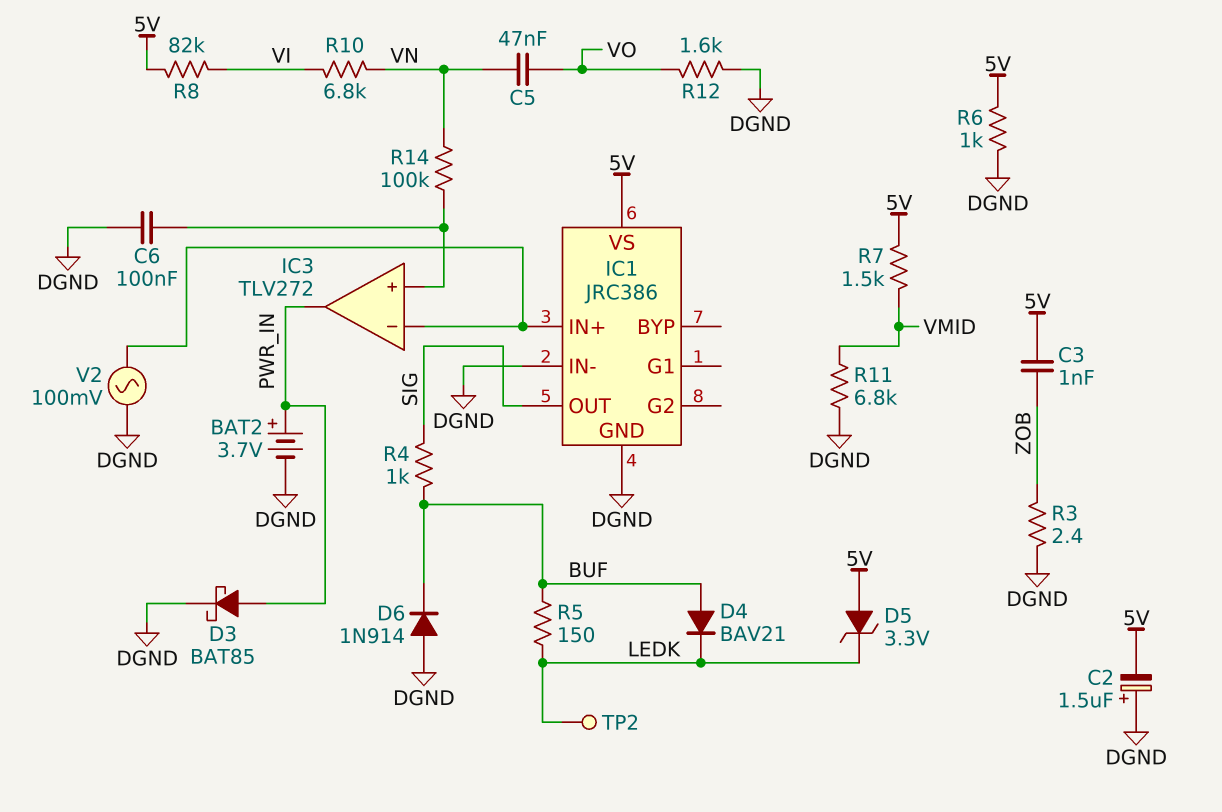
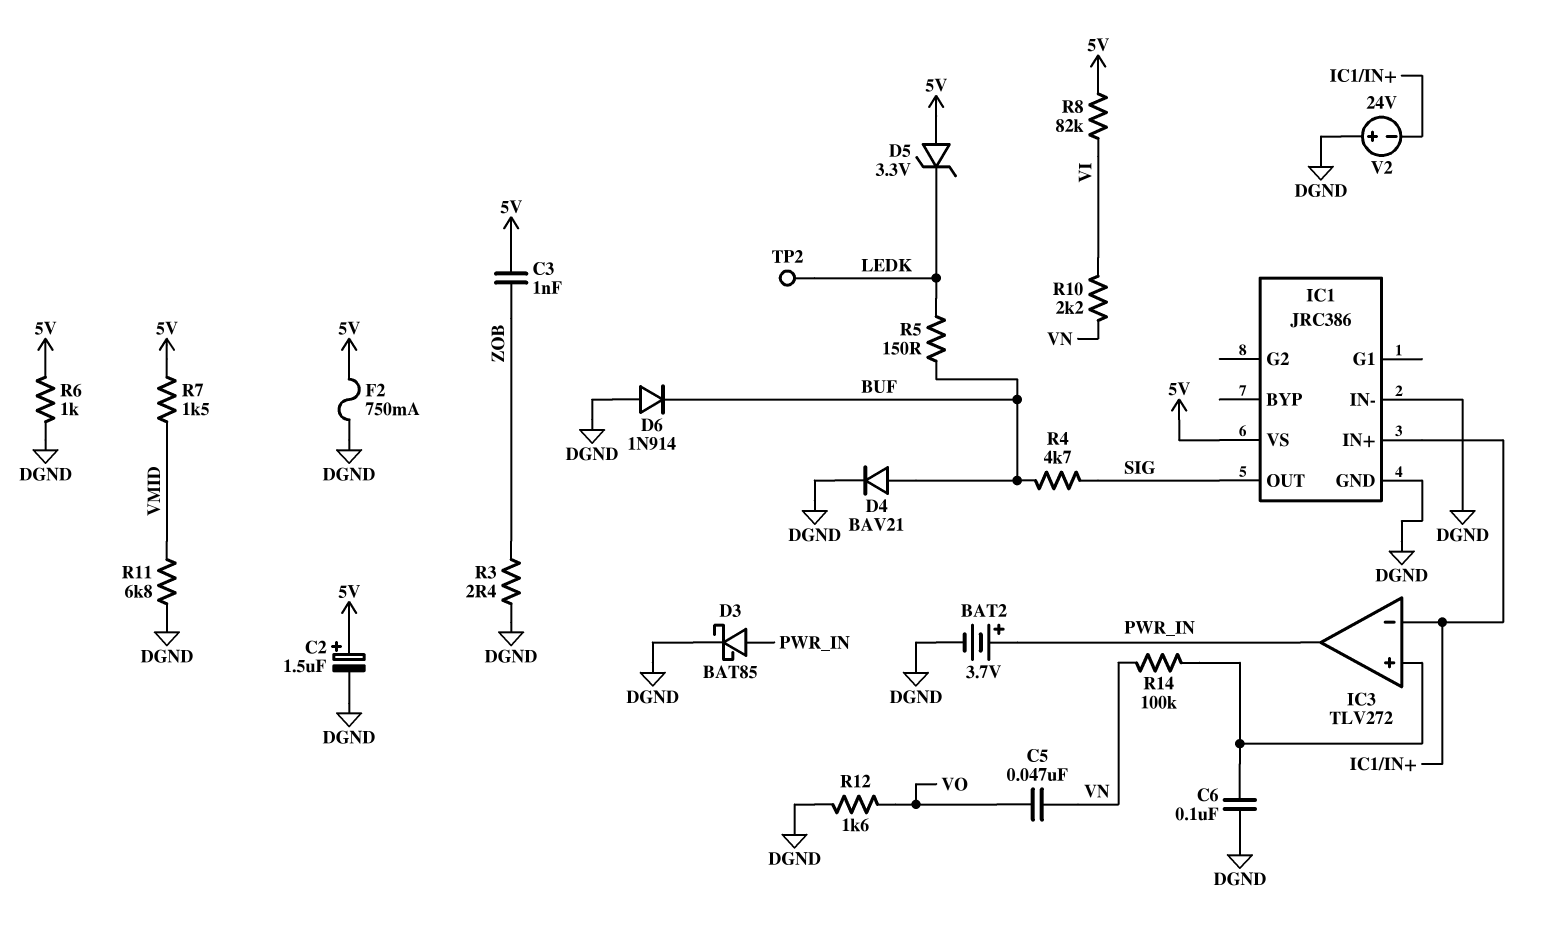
C2: 1.5uF (plus DGND, minus 5V) -> 1.5uF (plus 5V, minus DGND)
D4: diode BAV21 (A BUF, K LEDK) -> diode BAV21 (A BUF, K DGND)
F2: none -> 750mA (5V, DGND)
R4: 1k (BUF, SIG) -> 4.7k (BUF, SIG)
R10: 6.8k (VI, VN) -> 2.2k (VI, VN)
V2: AC 100mV (DGND, IC1/IN+) -> 24V (plus DGND, minus IC1/IN+)

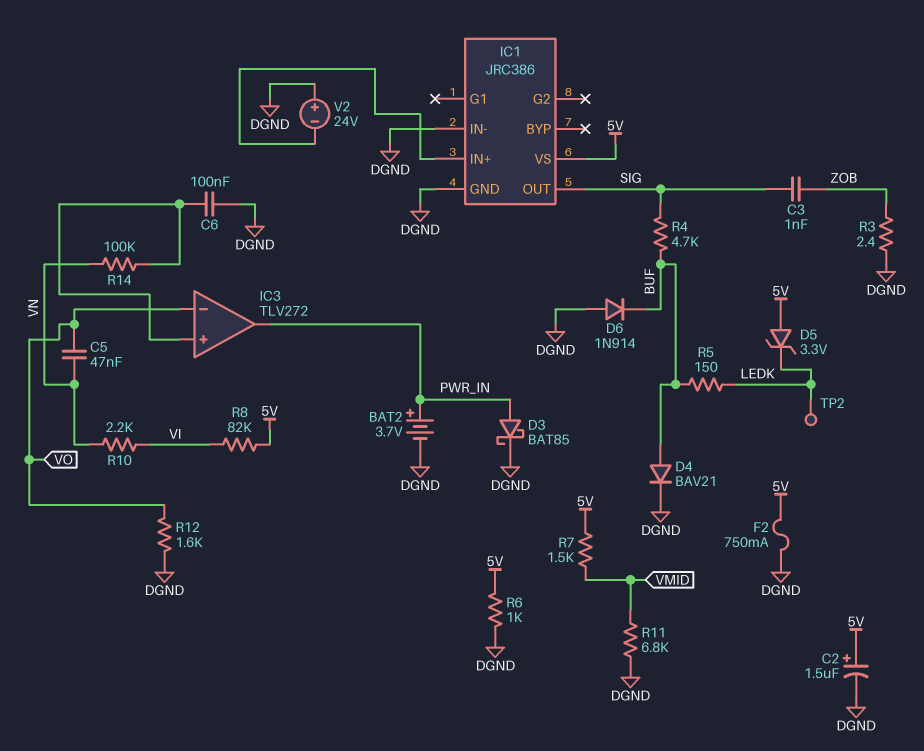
C3: 1nF (5V, ZOB) -> 1nF (SIG, ZOB)
IC3 pin in-: IC1/IN+ -> VO

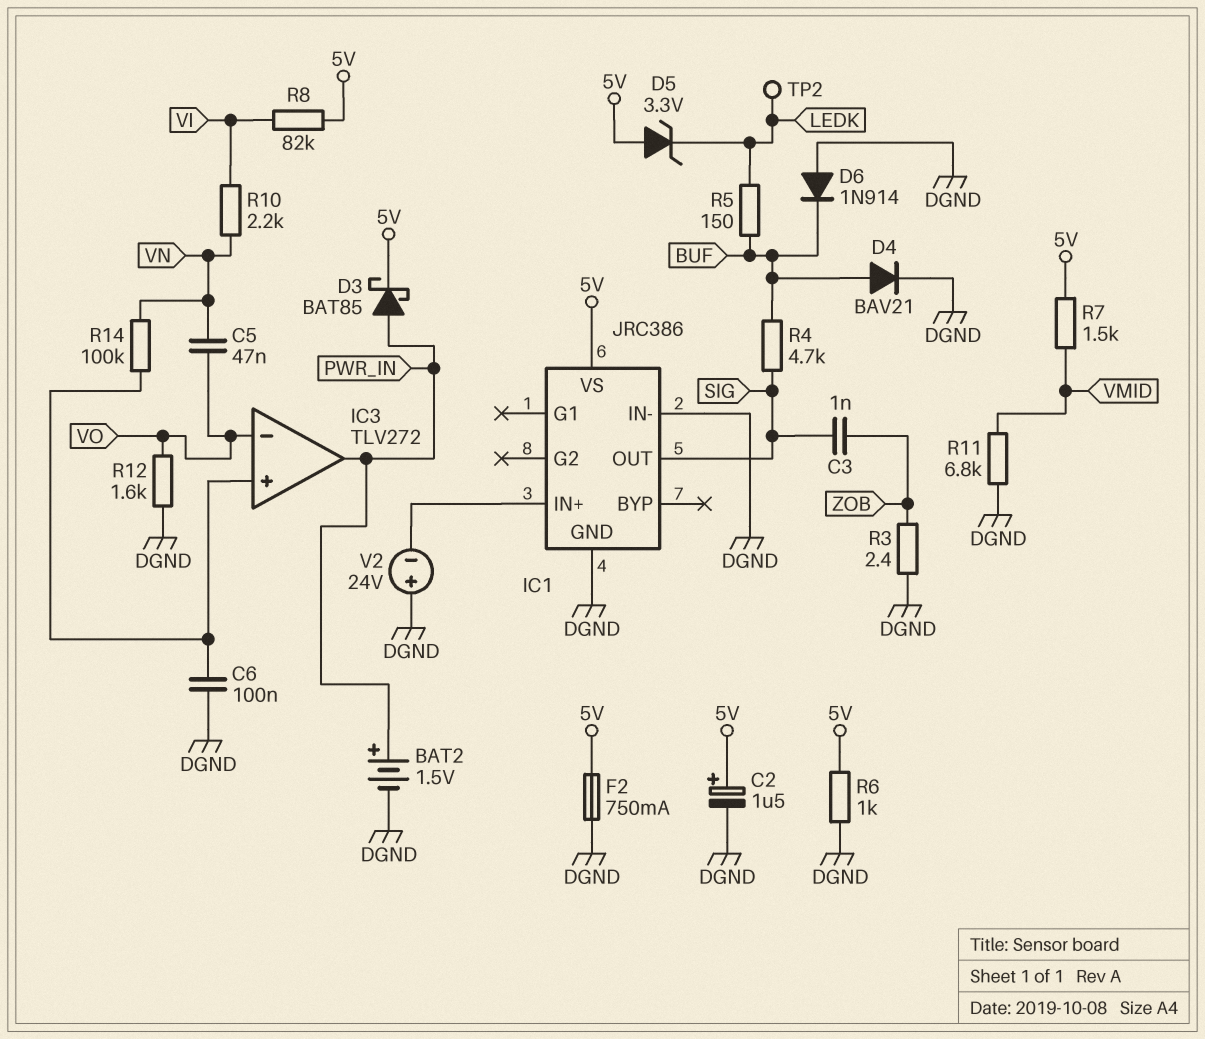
BAT2: 3.7V (plus PWR_IN, minus DGND) -> 1.5V (plus PWR_IN, minus DGND)
D3: schottky BAT85 (A PWR_IN, K DGND) -> schottky BAT85 (A PWR_IN, K 5V)

